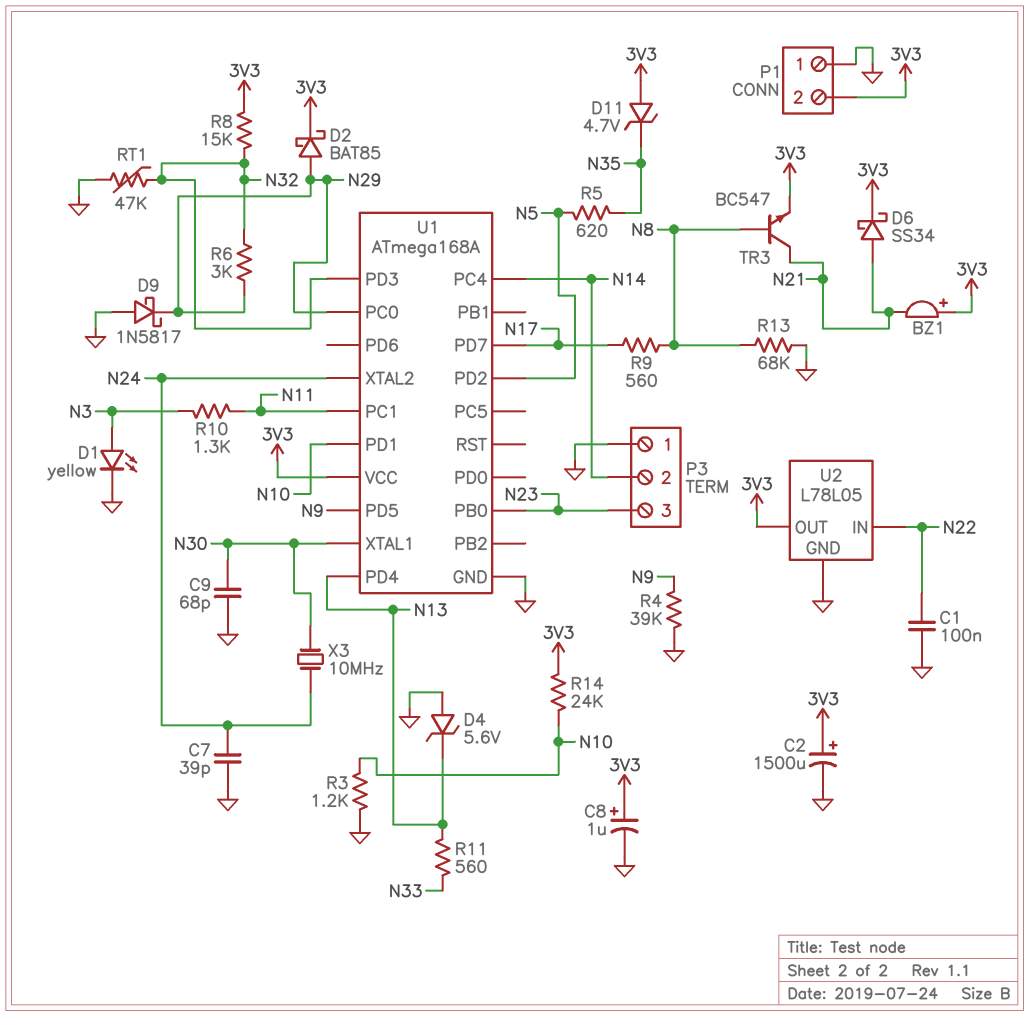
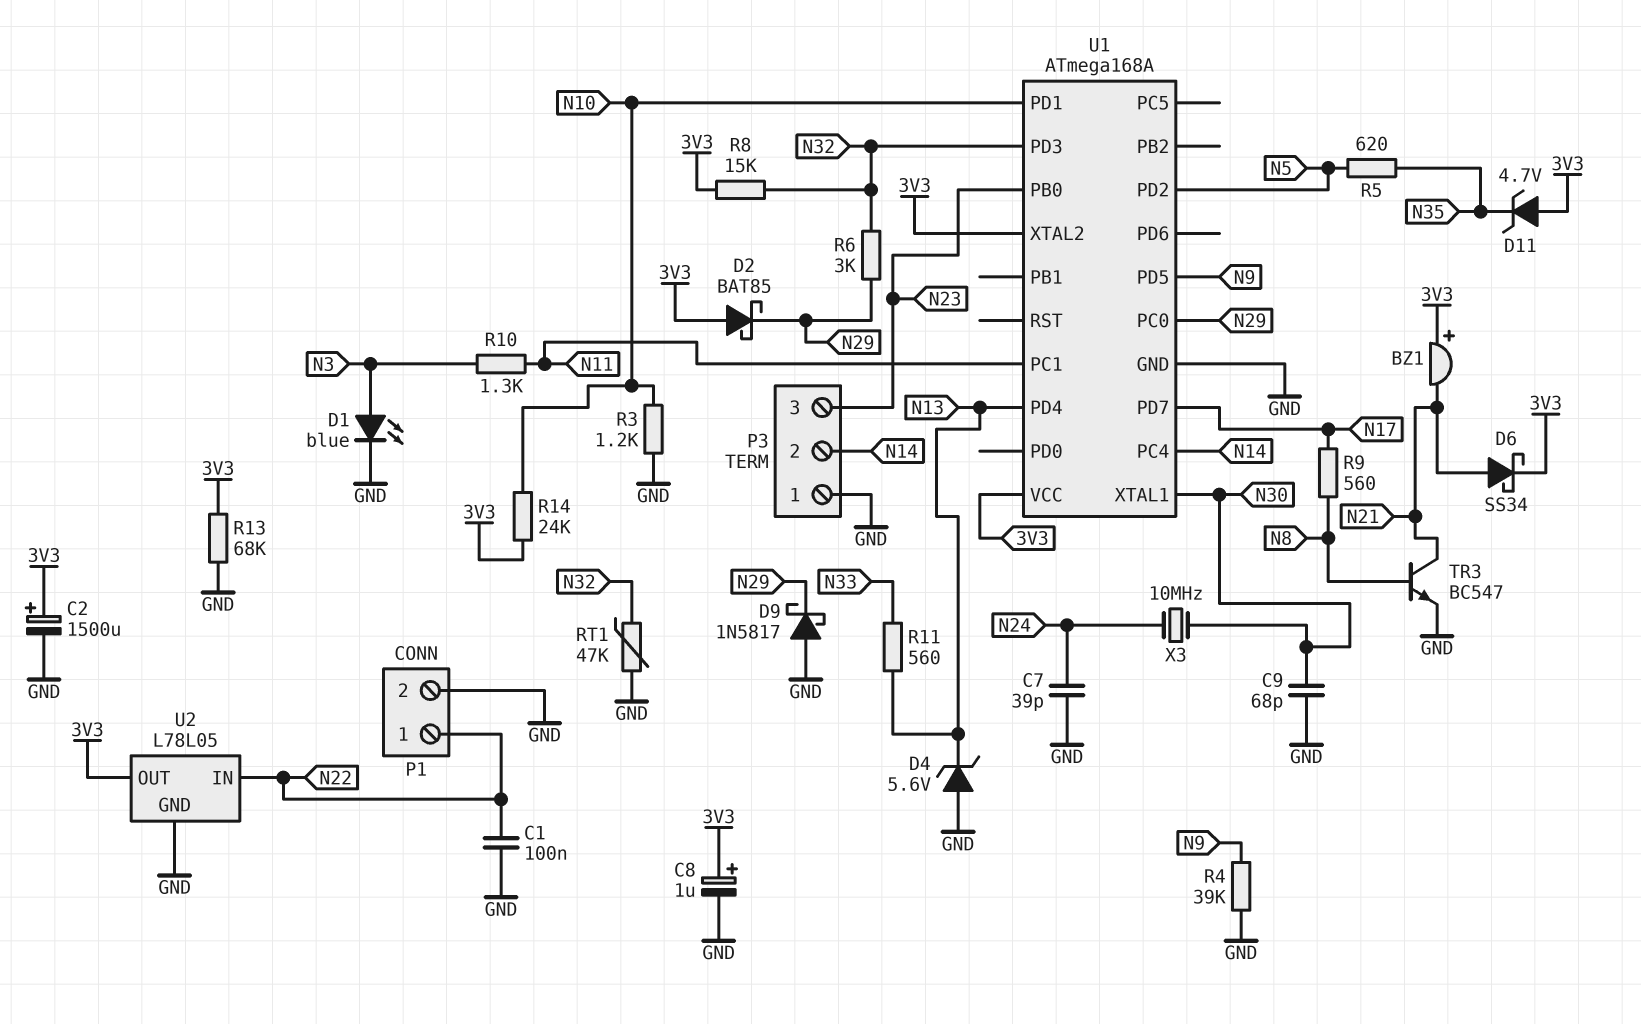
D1: LED yellow (A N3, K GND) -> LED blue (A N3, K GND)
D2: schottky BAT85 (A N29, K 3V3) -> schottky BAT85 (A 3V3, K N29)
P1 pin 1: GND -> N22
P1 pin 2: 3V3 -> GND
R13: 68k (GND, N8) -> 68k (3V3, GND)
TR3: NPN BC547 (B N8, C N21, E 3V3) -> NPN BC547 (B N8, C N21, E GND)
U1 pin XTAL2: N24 -> 3V3

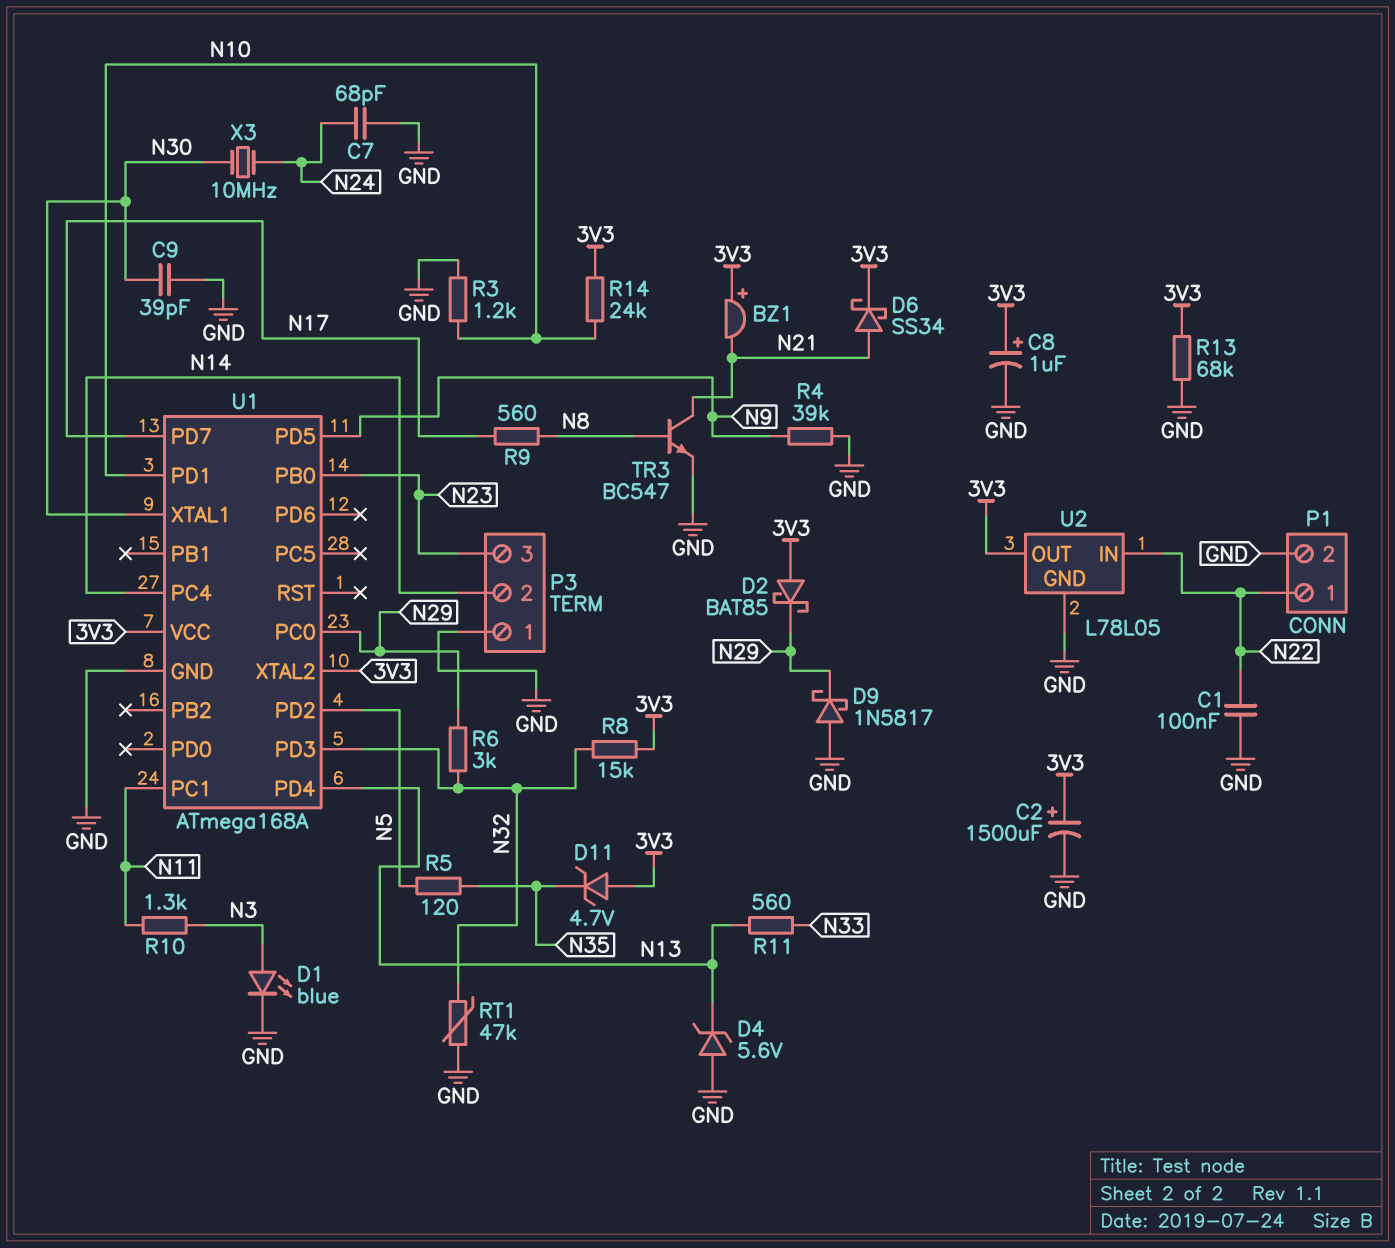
C7: 39pF (GND, N24) -> 68pF (GND, N24)
C9: 68pF (GND, N30) -> 39pF (GND, N30)
R5: 620 (N5, N35) -> 120 (N5, N35)

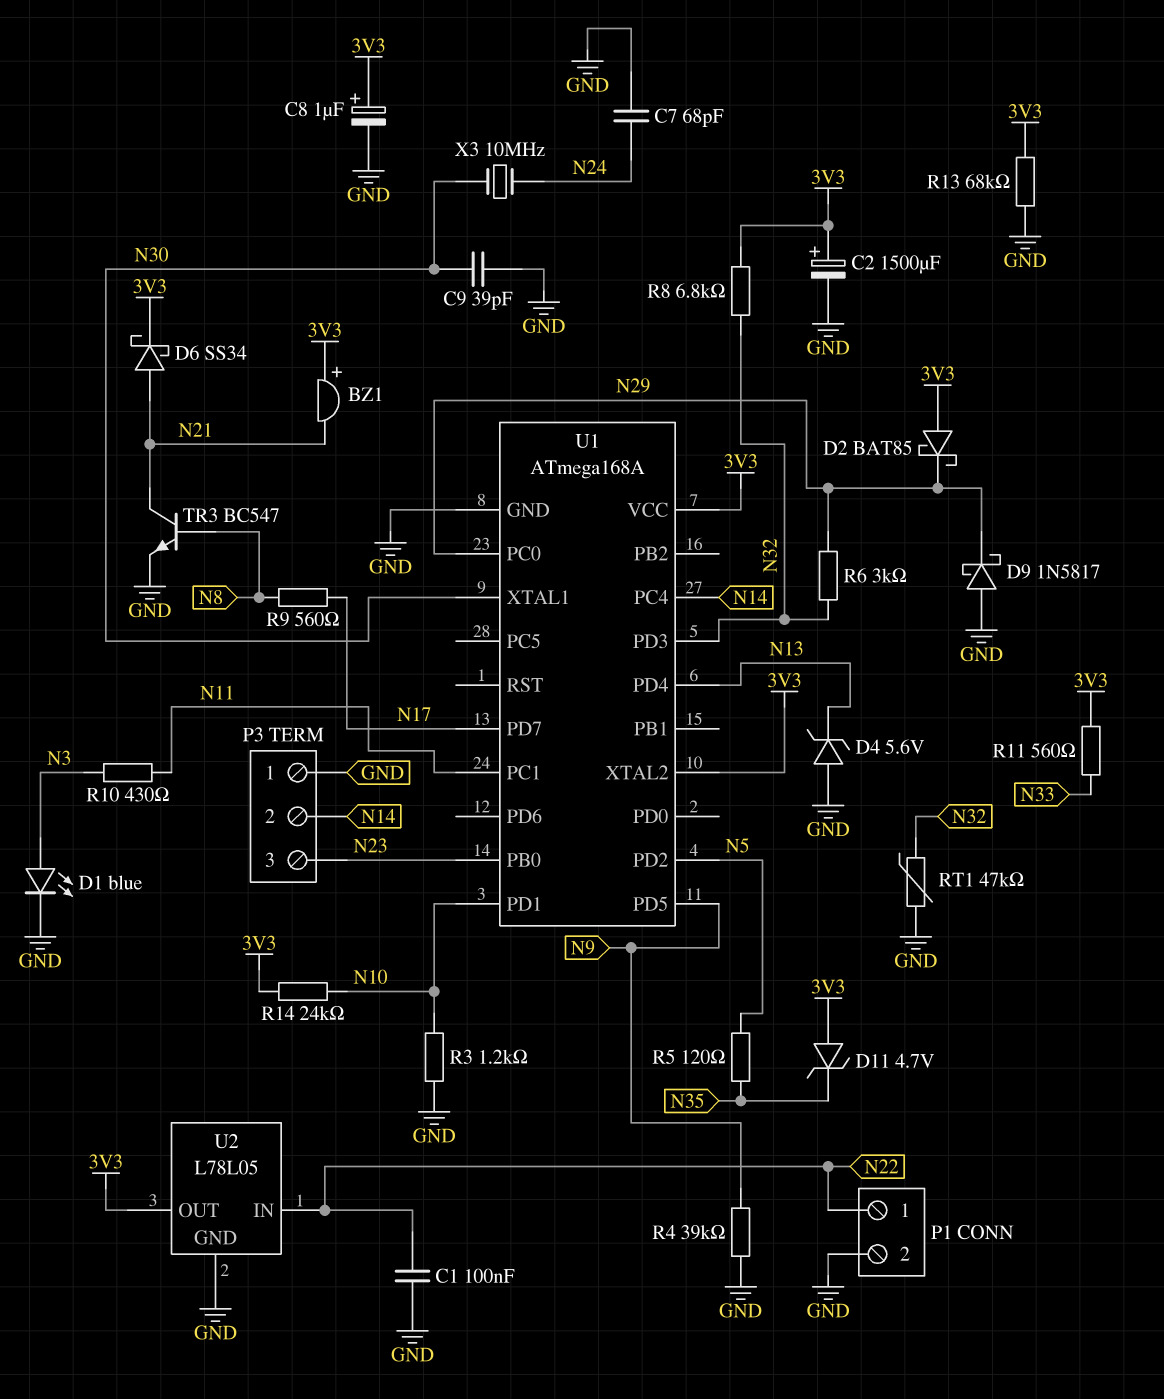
R8: 15k (3V3, N32) -> 6.8k (3V3, N32)
R10: 1.3k (N3, N11) -> 430 (N3, N11)
R11: 560 (N13, N33) -> 560 (3V3, N33)

